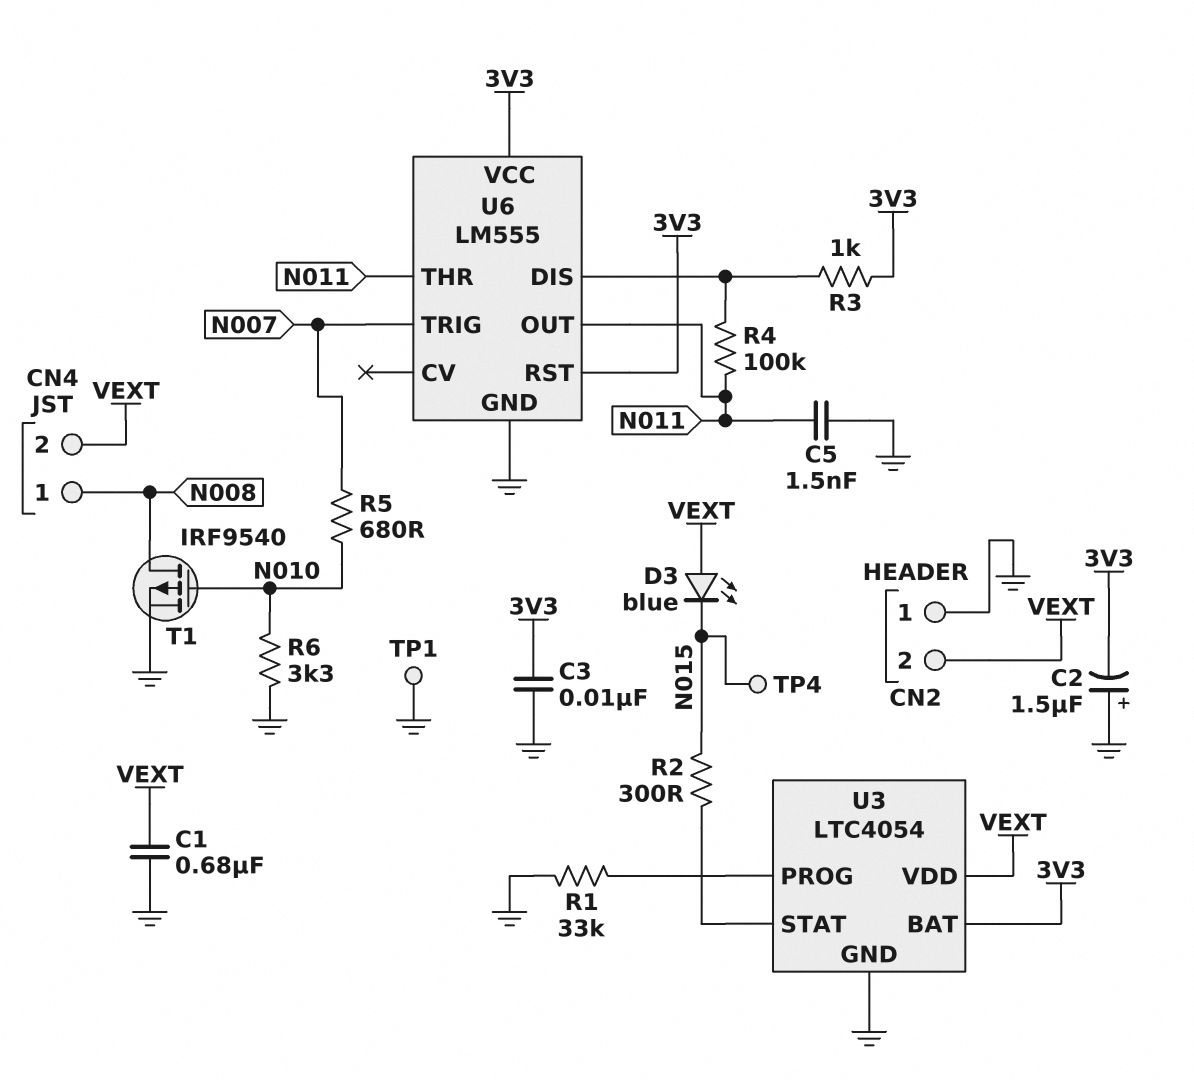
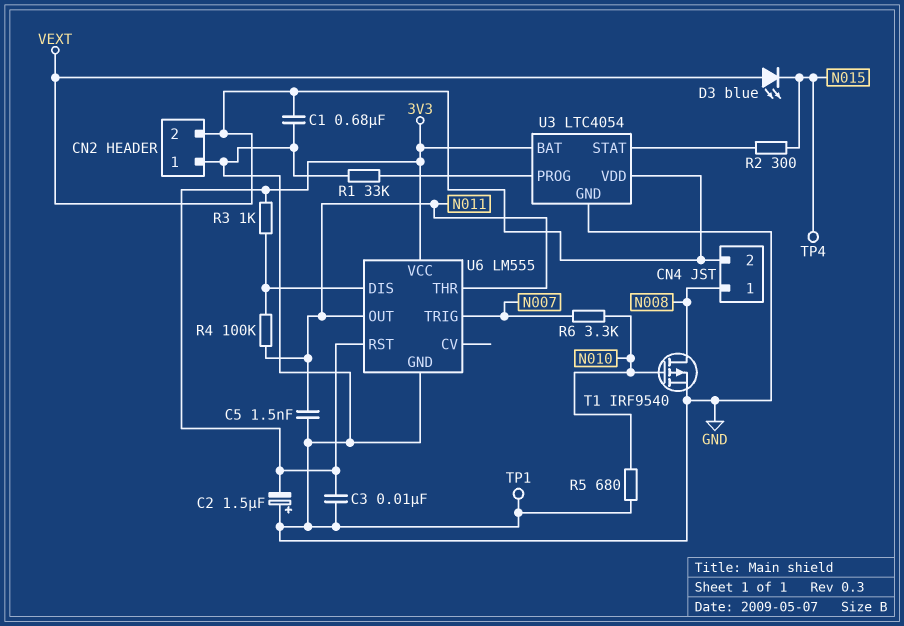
R5: 680 (N007, N010) -> 680 (GND, N010)
R6: 3.3k (GND, N010) -> 3.3k (N007, N010)

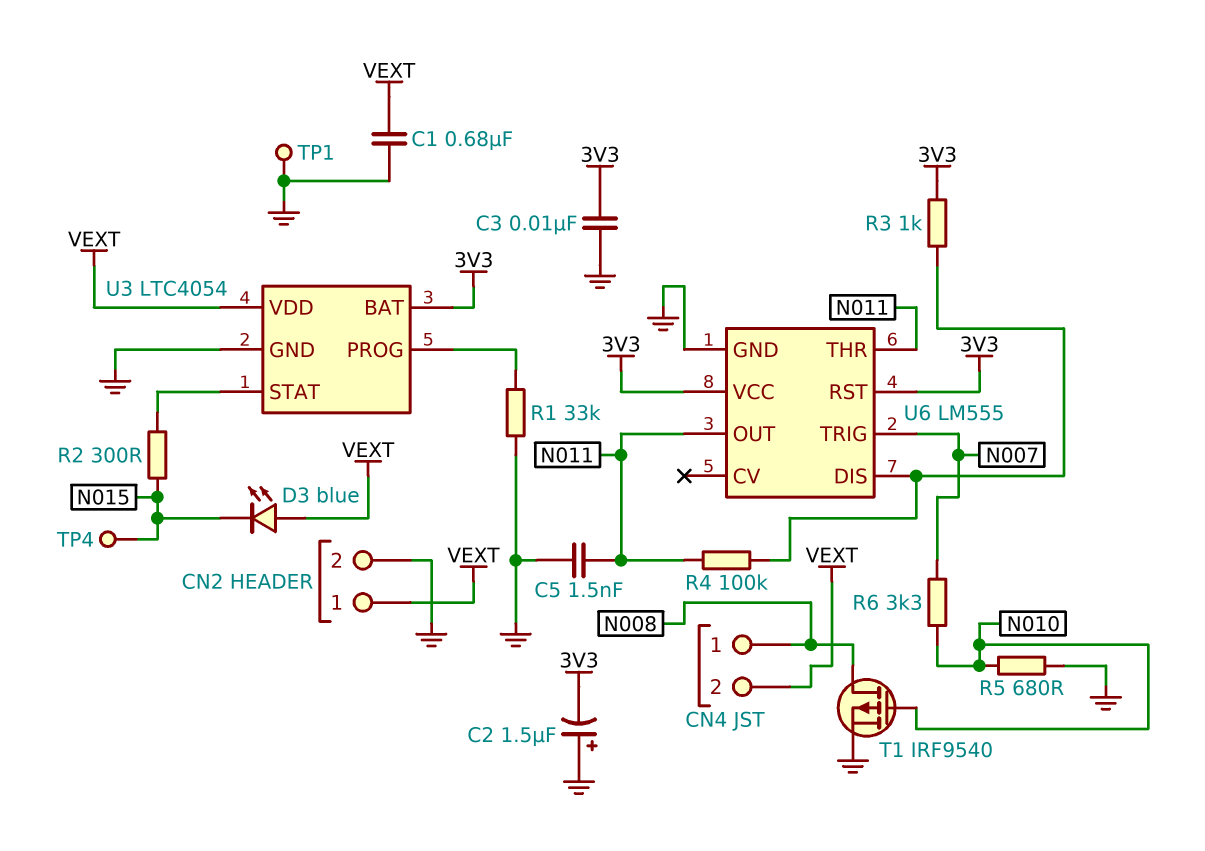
CN2 pin 1: GND -> VEXT
CN2 pin 2: VEXT -> GND

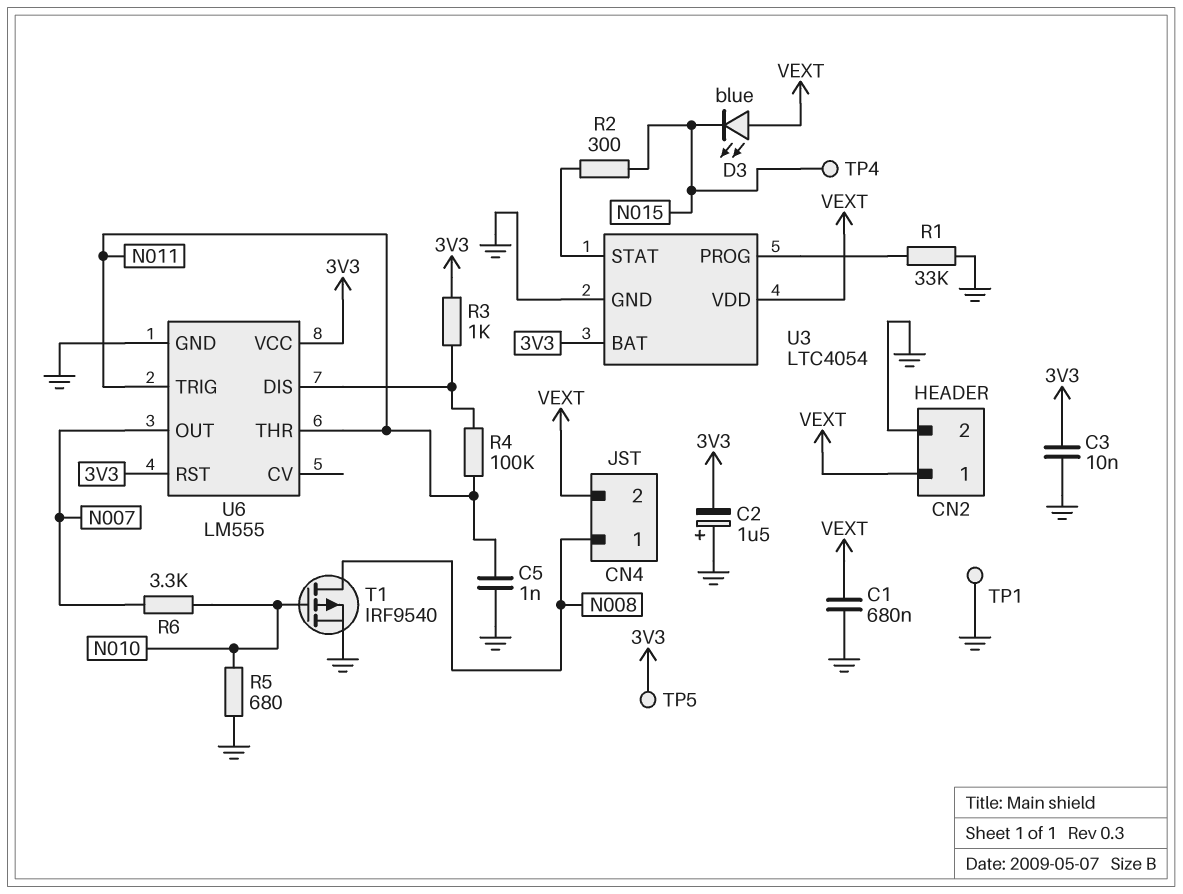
C5: 1.5nF (GND, N011) -> 1nF (GND, N011)
TP5: none -> test point (3V3)
U6 pin OUT: N011 -> N007
U6 pin TRIG: N007 -> N011

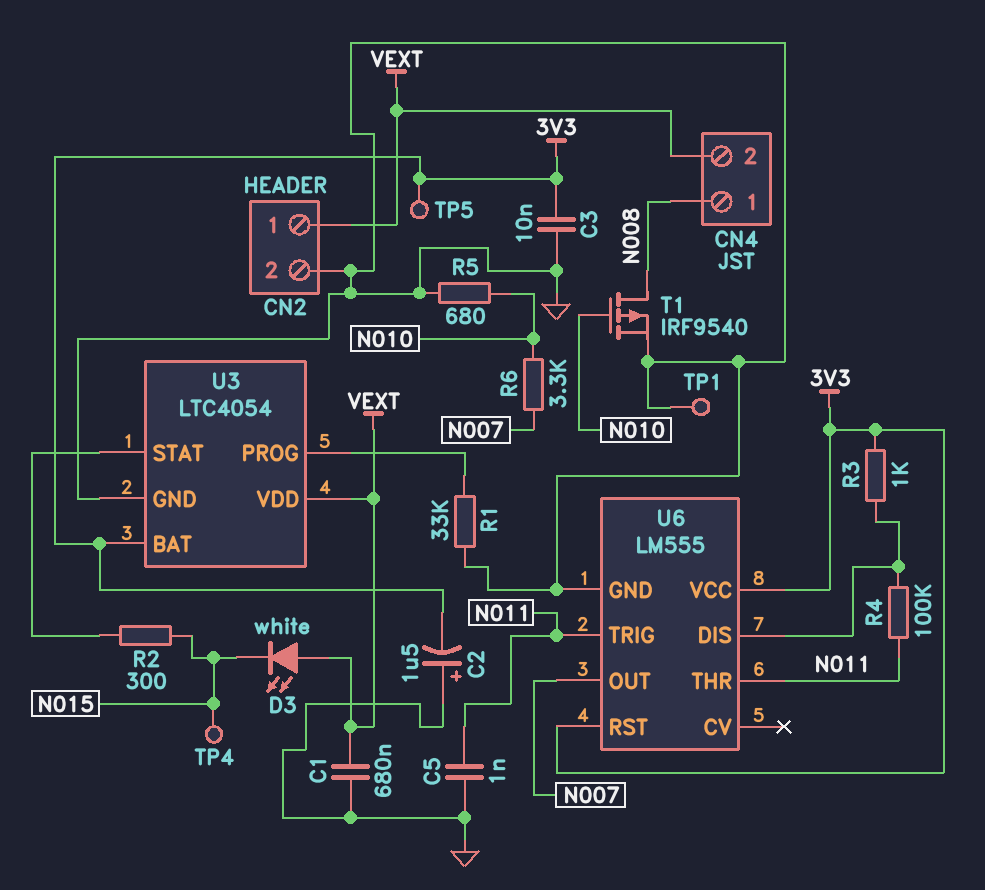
D3: LED blue (A VEXT, K N015) -> LED white (A VEXT, K N015)

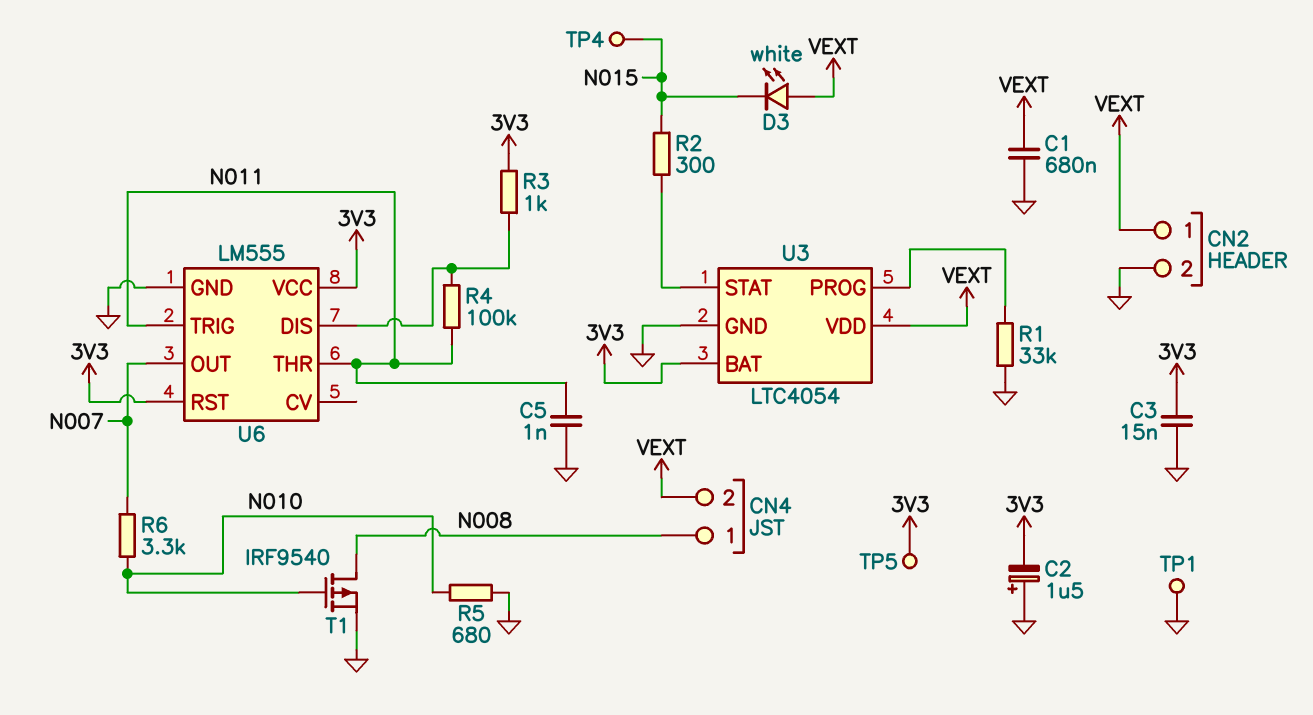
C3: 10nF (3V3, GND) -> 15nF (3V3, GND)

